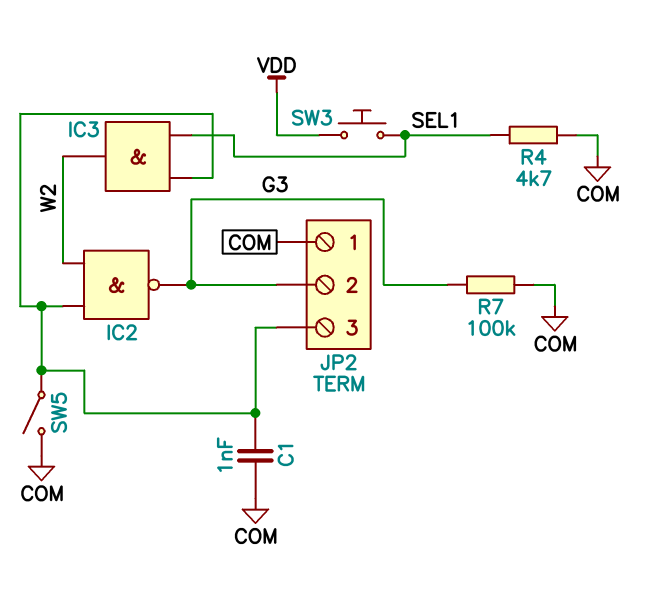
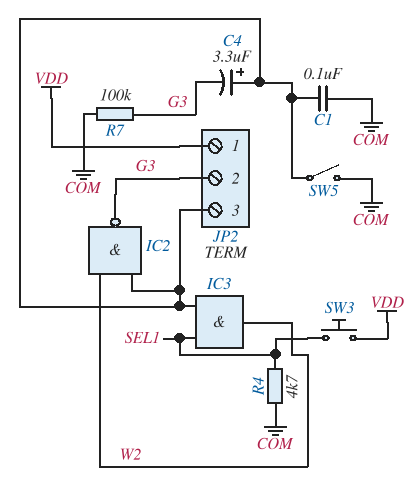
C1: 1nF (COM, JP2/3) -> 100nF (COM, JP2/3)
C4: none -> 3.3uF (plus JP2/3, minus G3)
JP2 pin 1: COM -> VDD

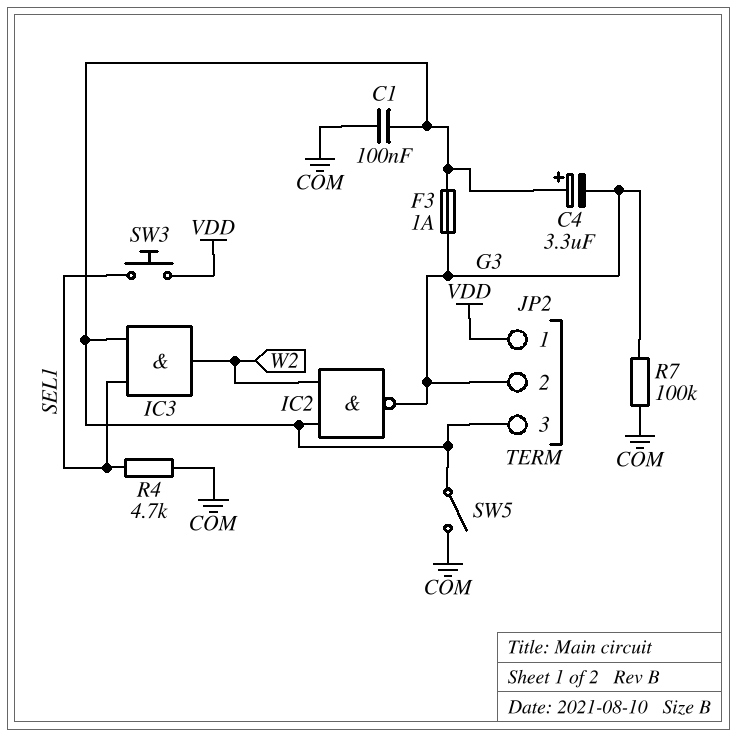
F3: none -> 1A (G3, JP2/3)

